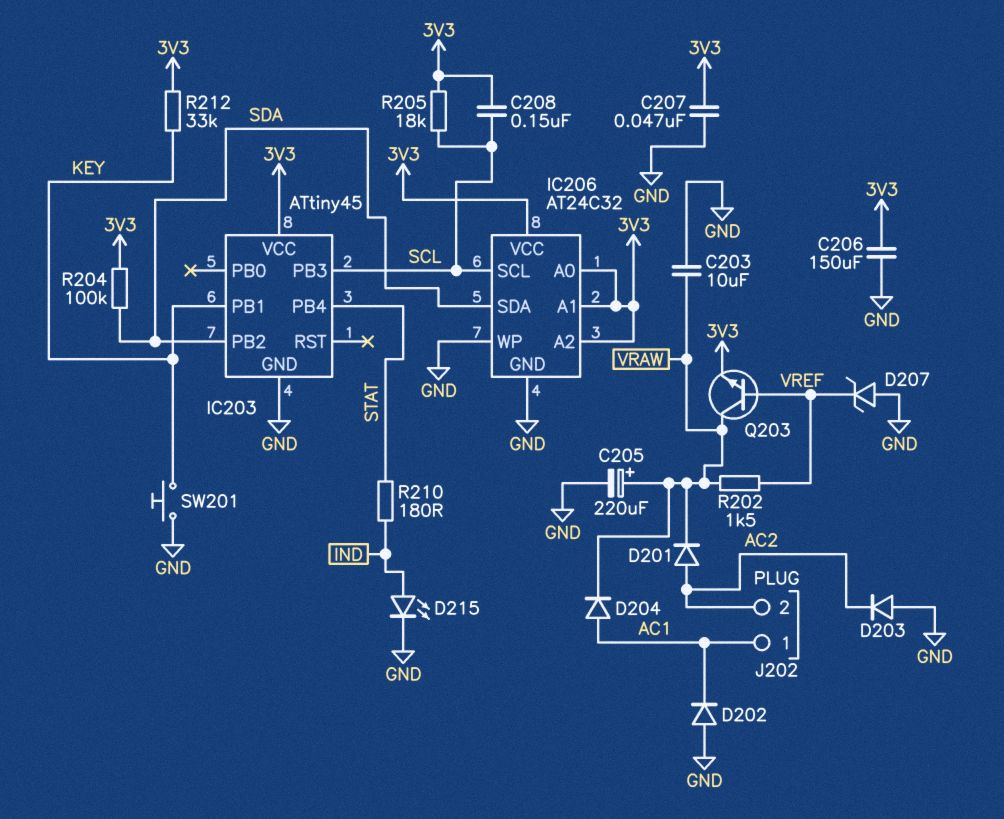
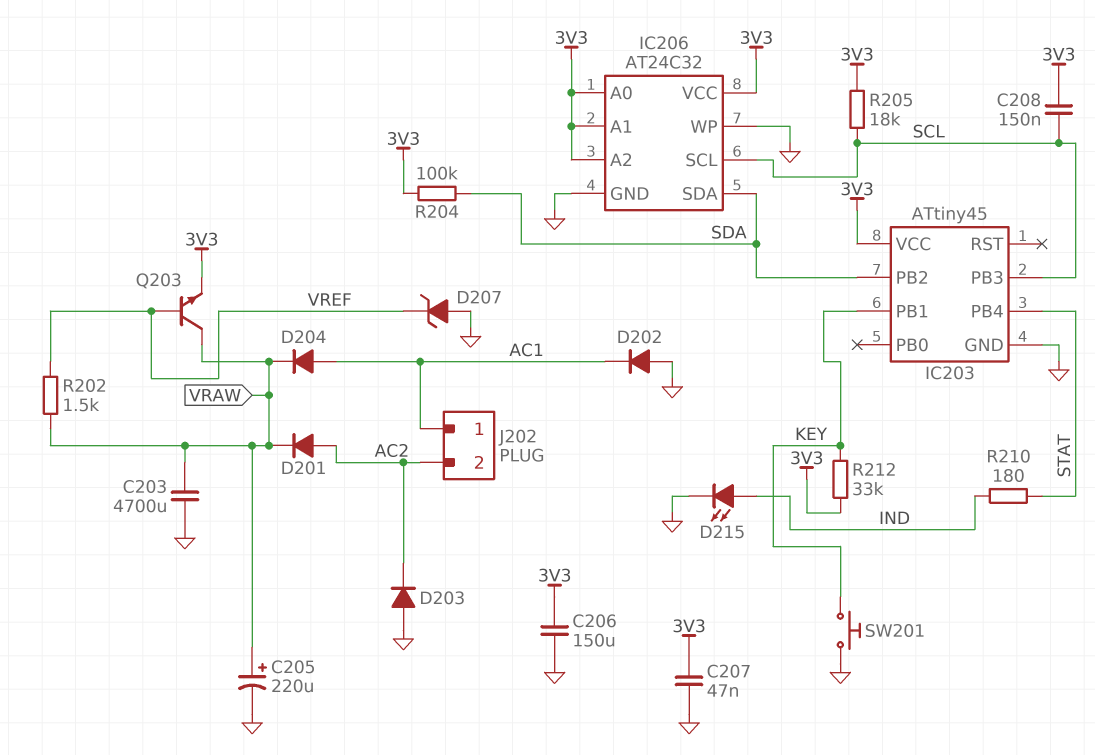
C203: 10uF (GND, VRAW) -> 4700uF (GND, VRAW)

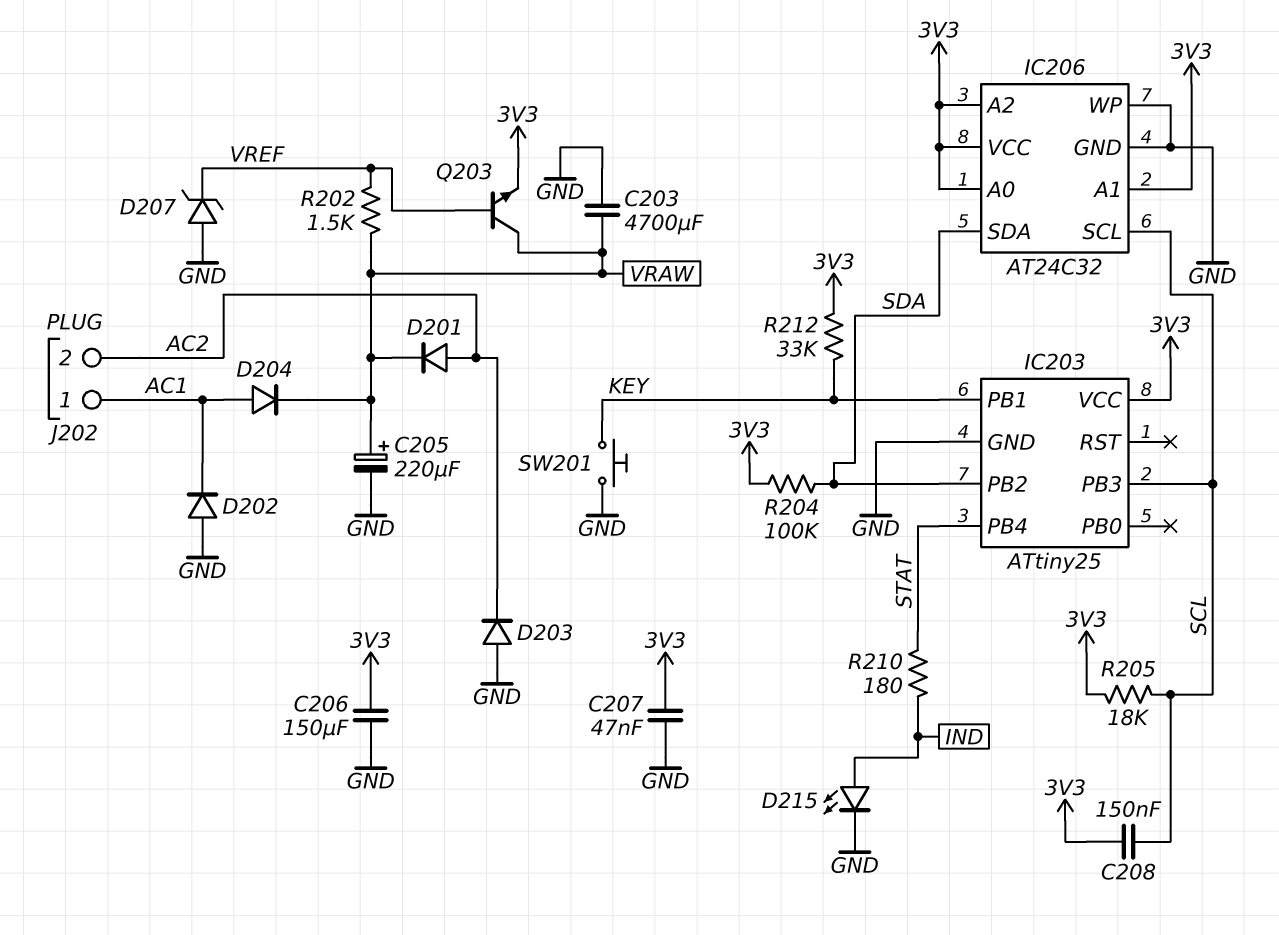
IC203: ATtiny45 -> ATtiny25

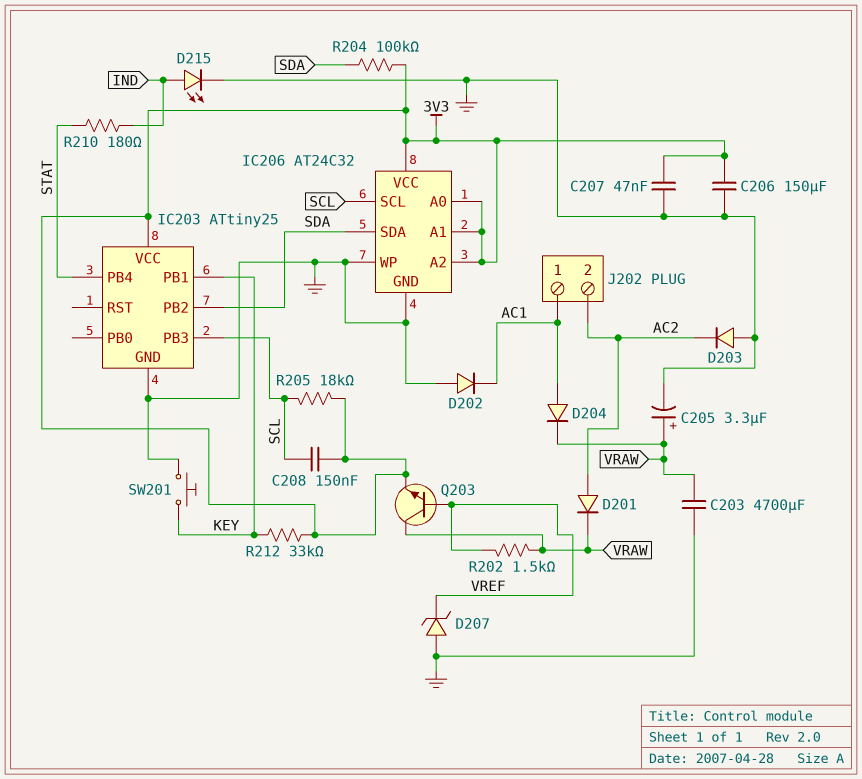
C205: 220uF (plus VRAW, minus GND) -> 3.3uF (plus VRAW, minus GND)

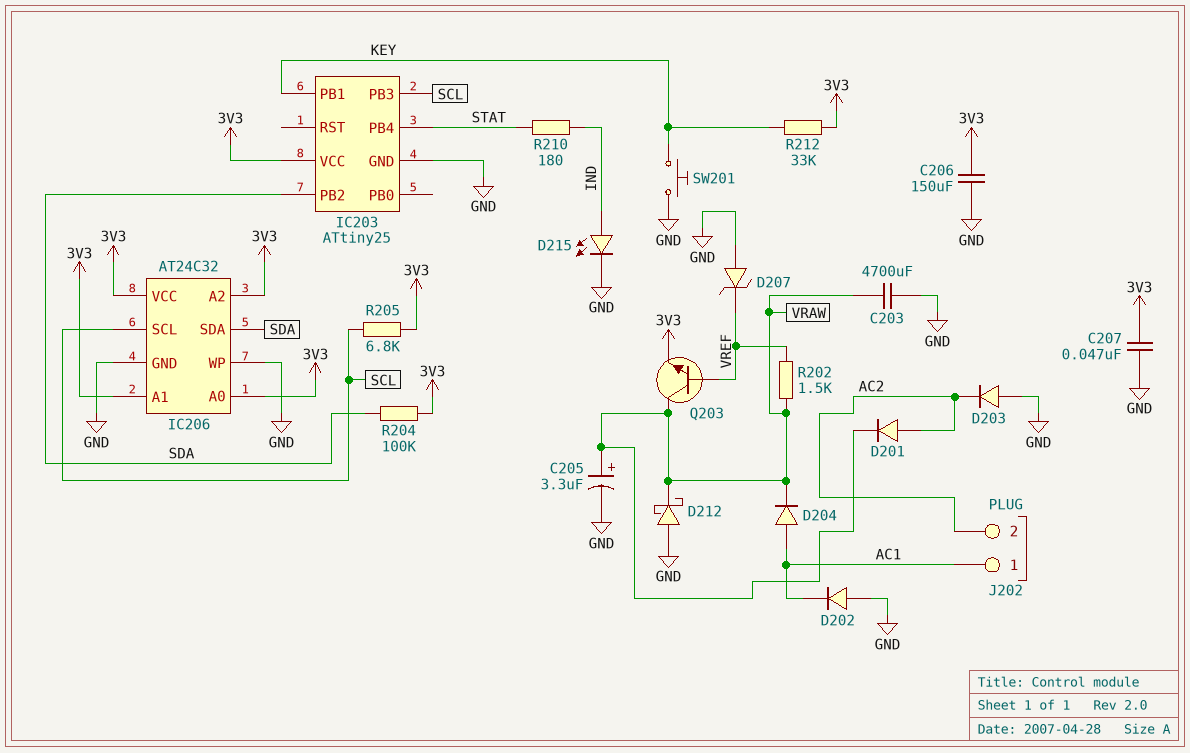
C208: 150nF (3V3, SCL) -> none
D212: none -> schottky (A GND, K VRAW)
R205: 18k (3V3, SCL) -> 6.8k (3V3, SCL)

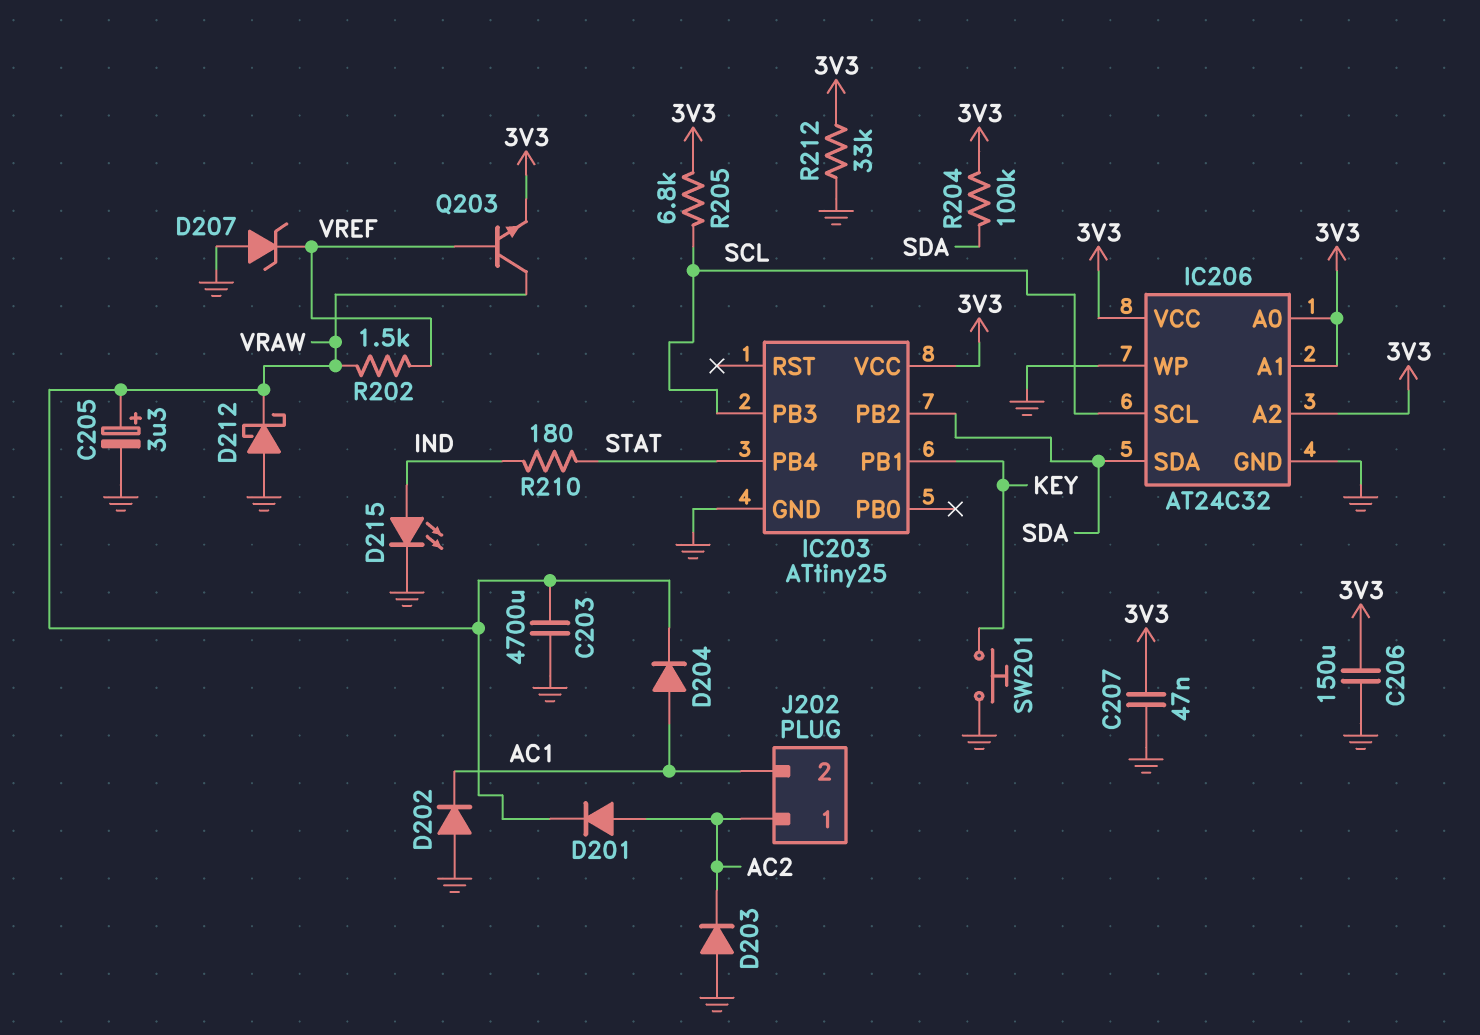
J202 pin 1: AC1 -> AC2
J202 pin 2: AC2 -> AC1
R212: 33k (3V3, KEY) -> 33k (3V3, GND)

